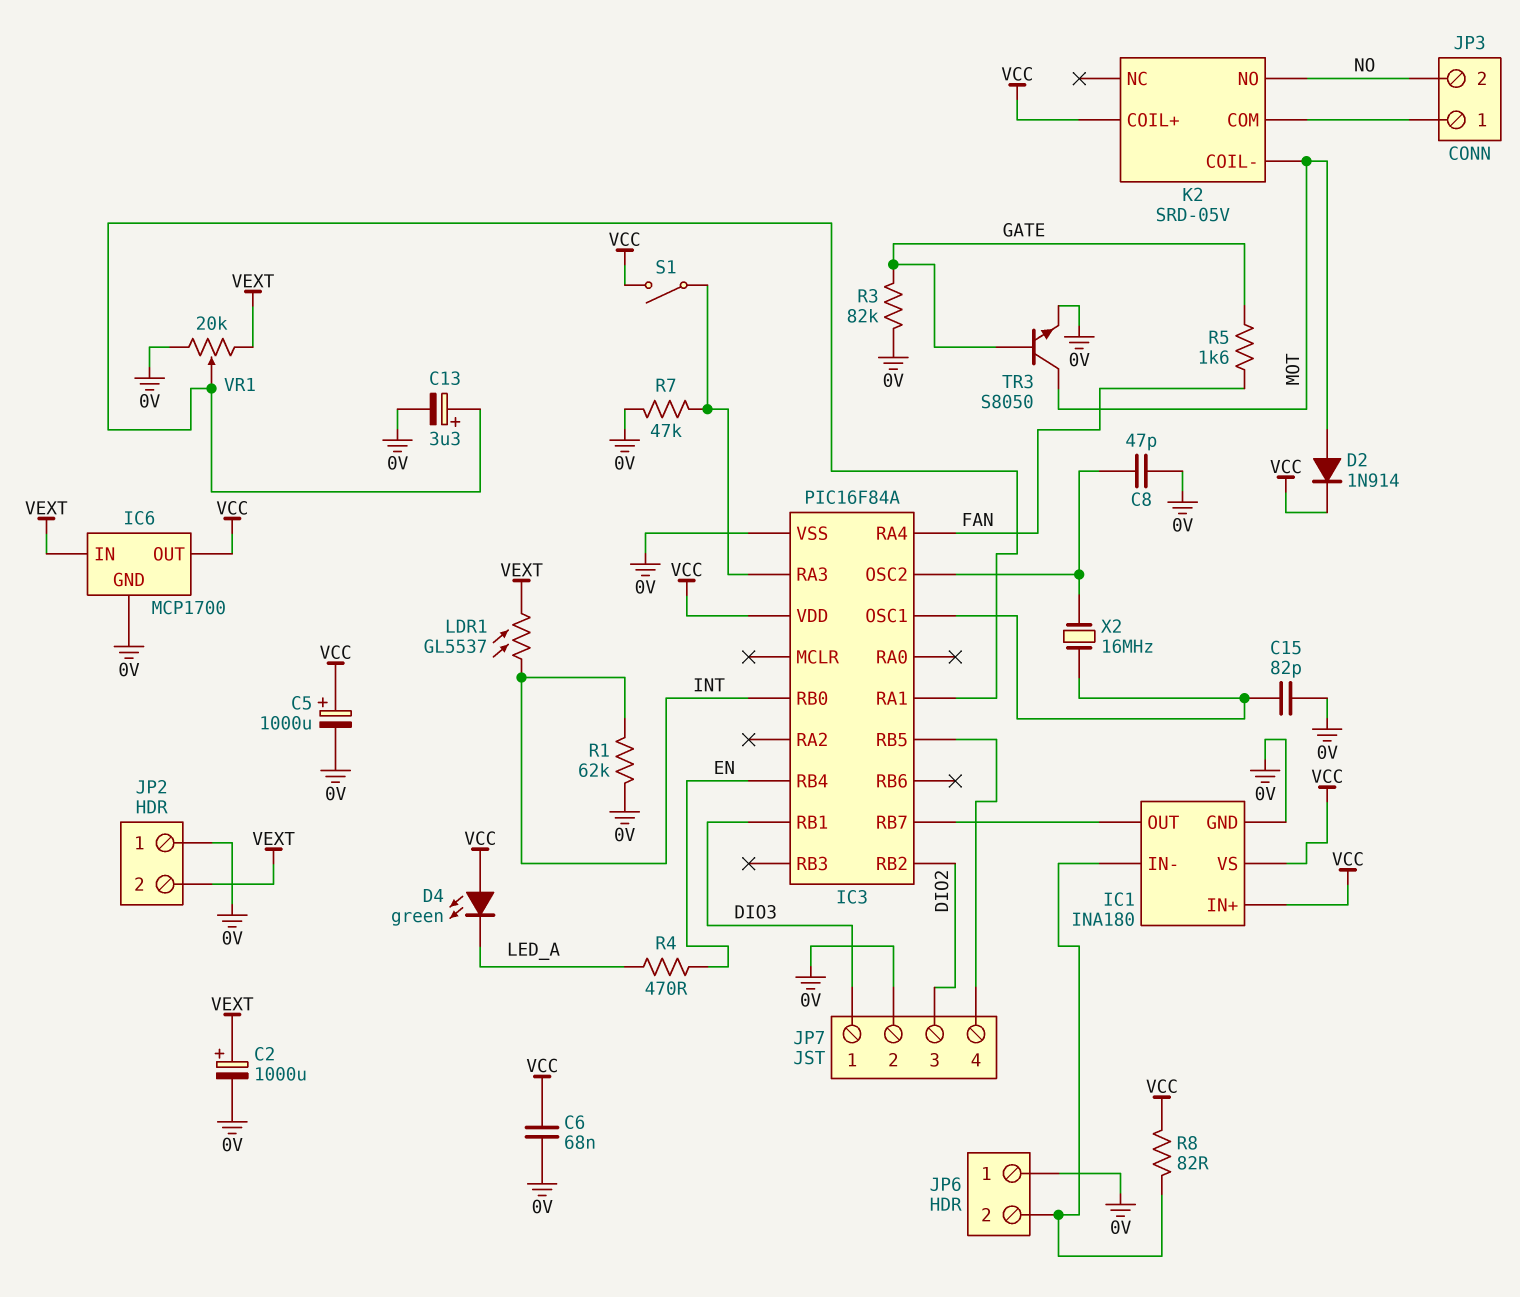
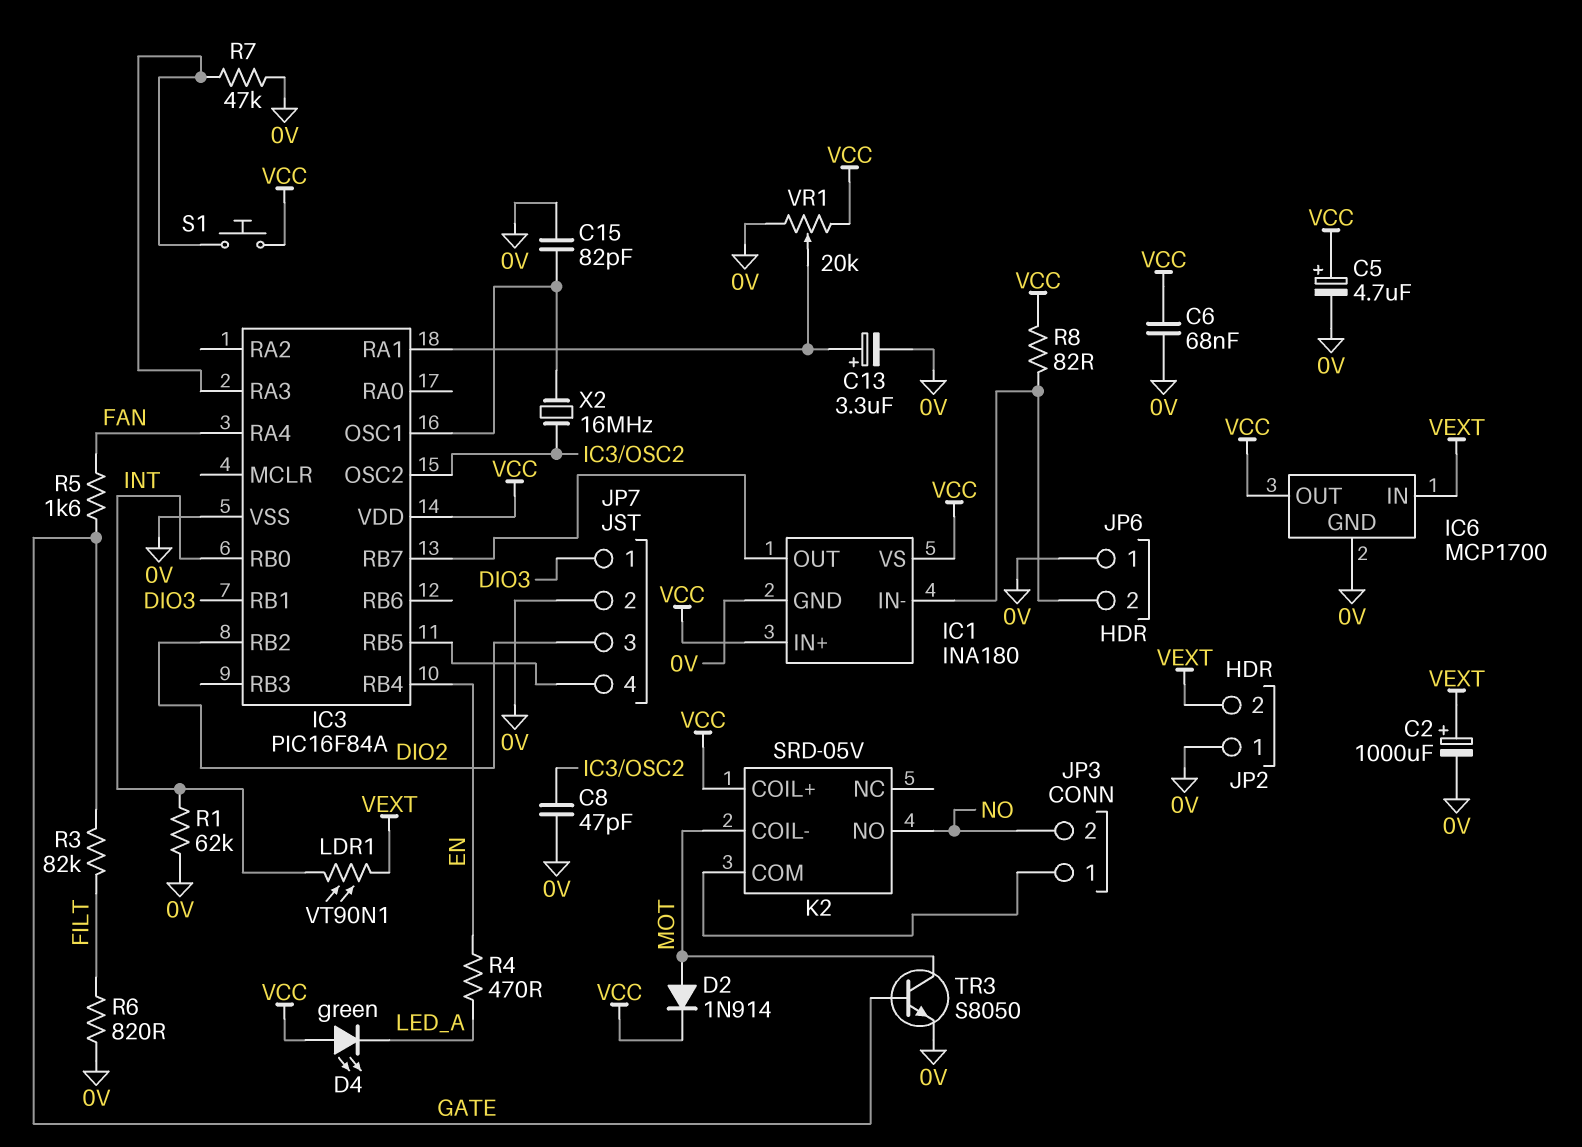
C5: 1000uF (plus VCC, minus 0V) -> 4.7uF (plus VCC, minus 0V)
LDR1: GL5537 (INT, VEXT) -> VT90N1 (INT, VEXT)
R3: 82k (0V, GATE) -> 82k (FILT, GATE)
R6: none -> 820 (0V, FILT)
S1: switch (IC3/RA3, VCC) -> button (IC3/RA3, VCC)
VR1: 20k (0V, VEXT, wiper IC3/RA1) -> 20k (0V, VCC, wiper IC3/RA1)

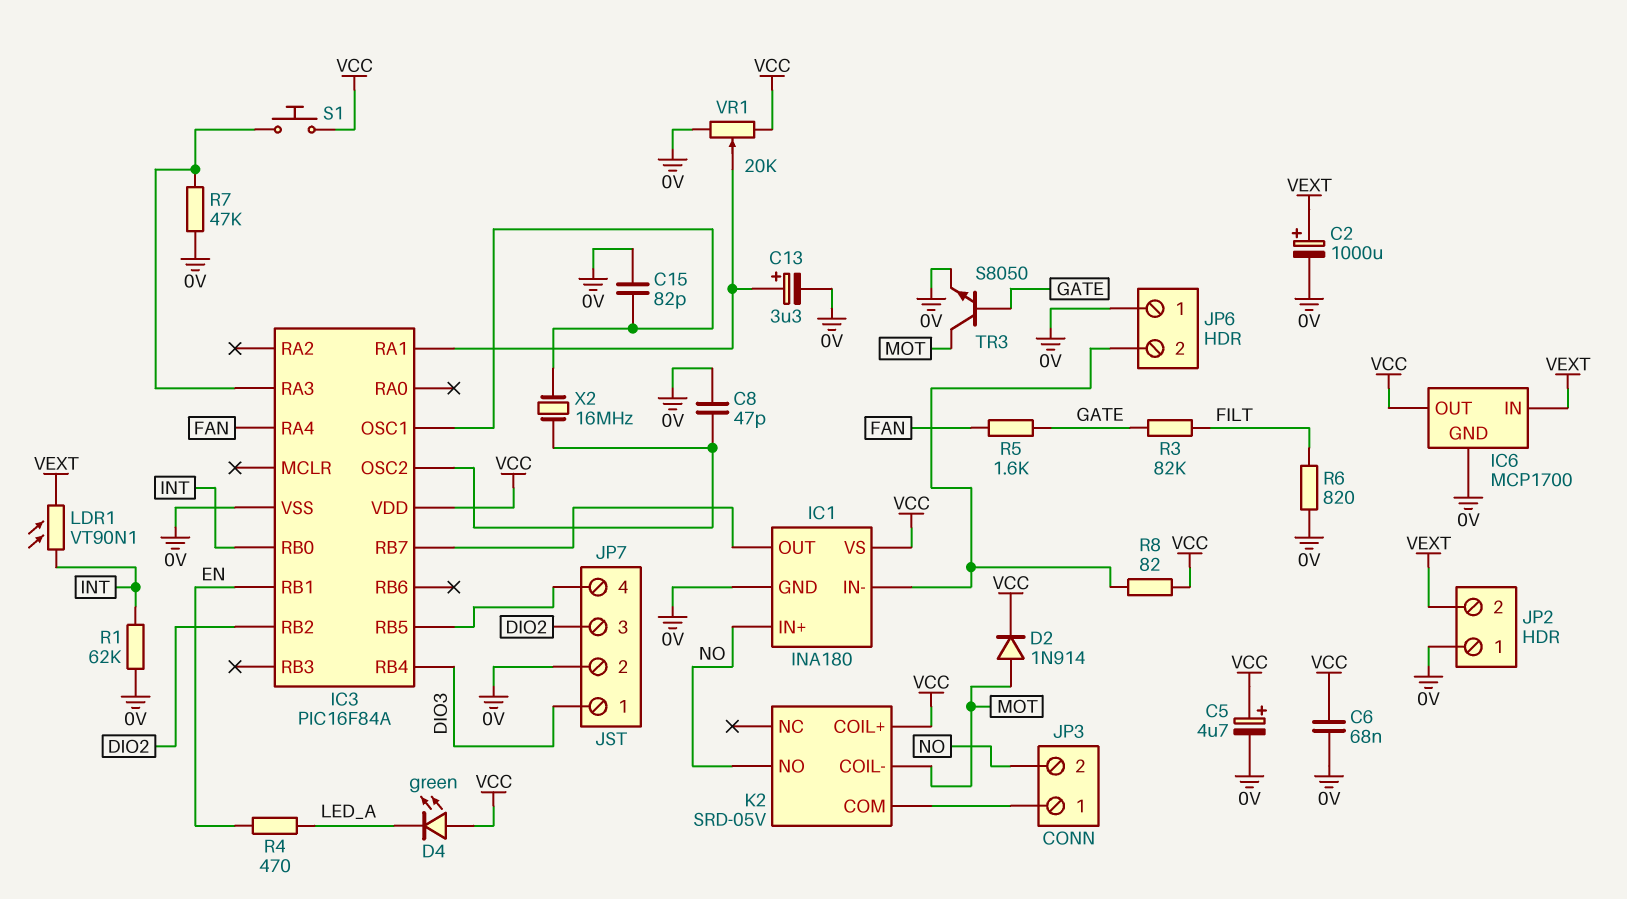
IC1 pin IN+: VCC -> NO
IC3 pin RB1: DIO3 -> EN
IC3 pin RB4: EN -> DIO3

